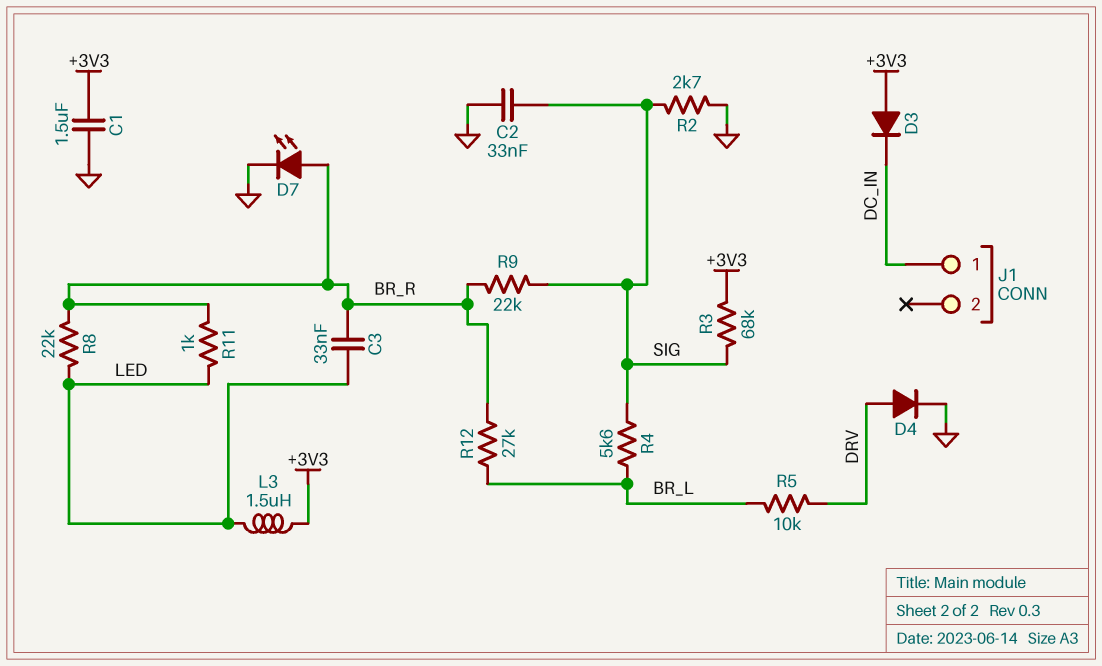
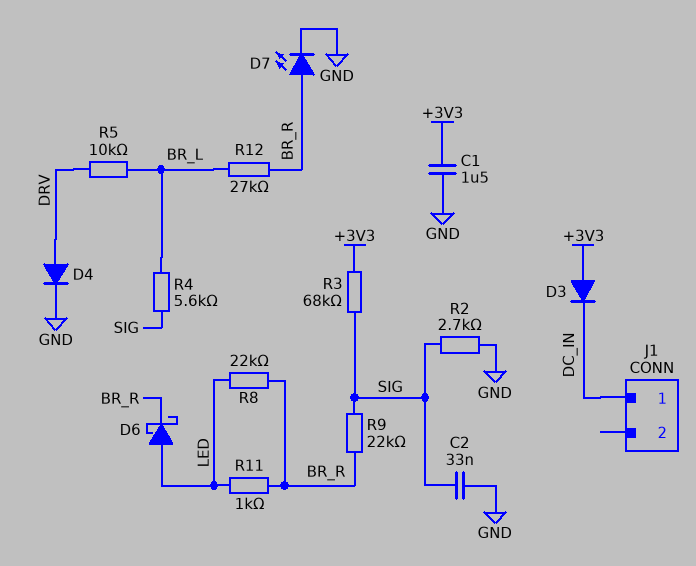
C3: 33nF (BR_R, LED) -> none
D6: none -> schottky (A LED, K BR_R)
L3: 1.5uH (+3V3, LED) -> none

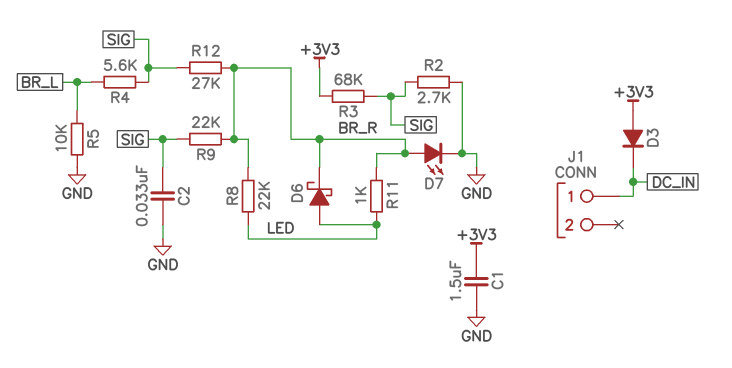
D4: diode (A DRV, K GND) -> none
R5: 10k (BR_L, DRV) -> 10k (BR_L, GND)
R12: 27k (BR_L, BR_R) -> 27k (BR_R, SIG)

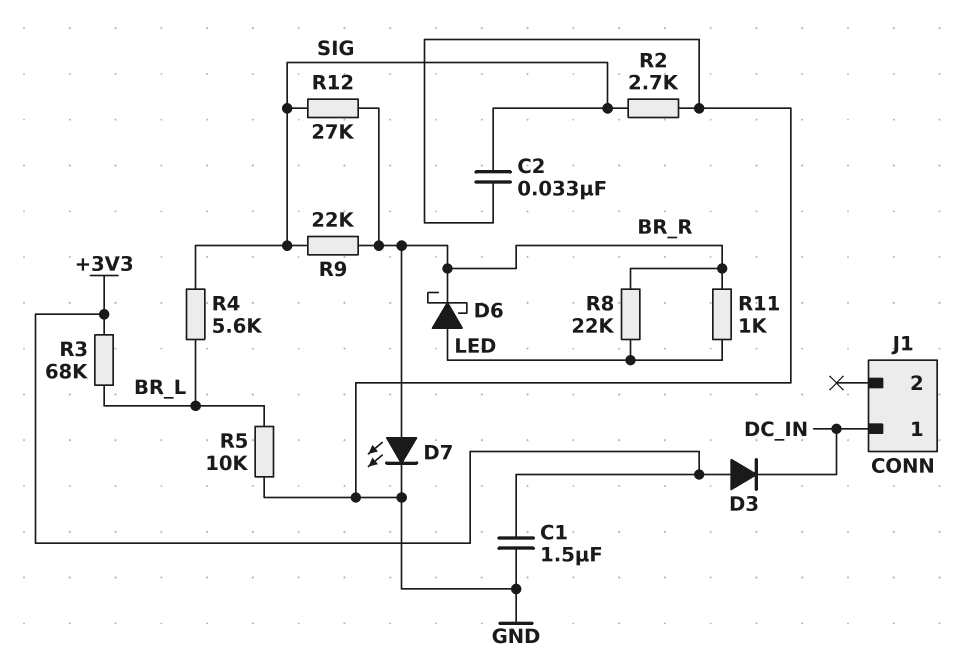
R3: 68k (+3V3, SIG) -> 68k (+3V3, BR_L)

